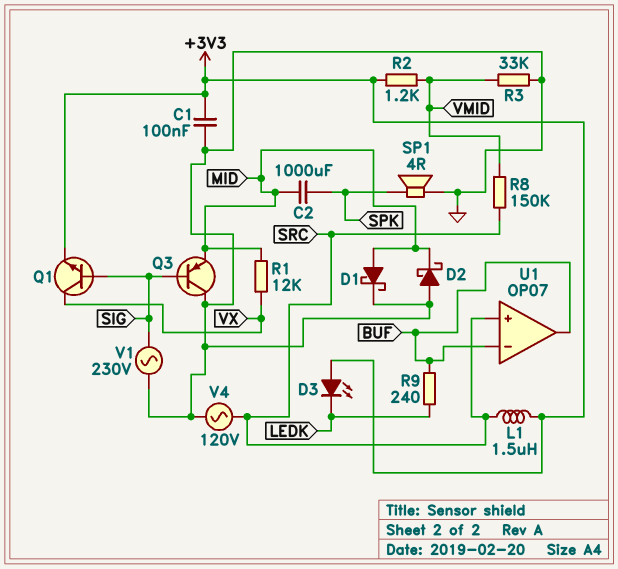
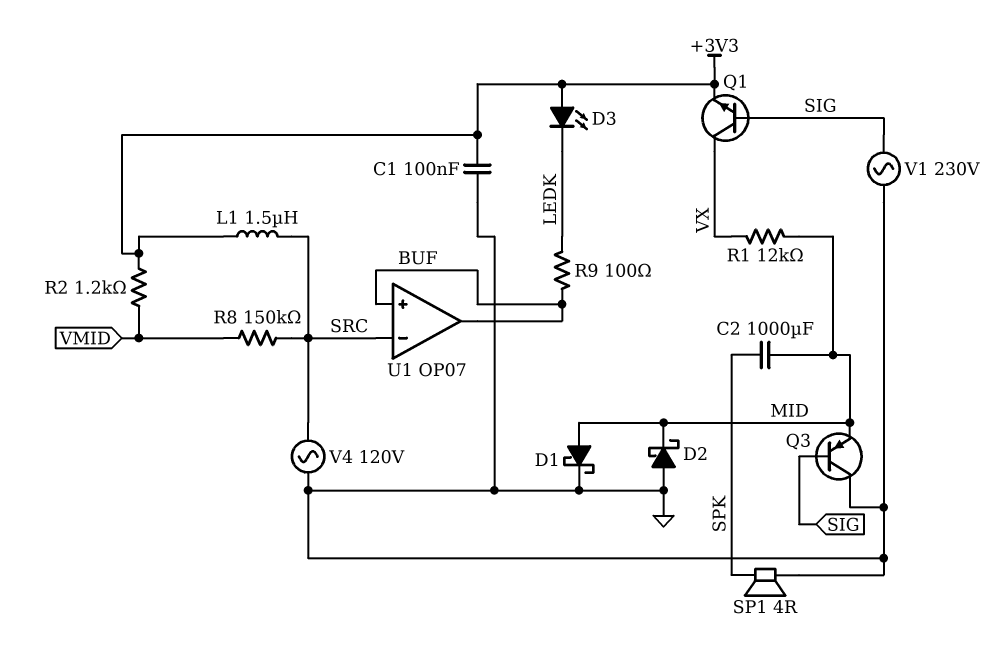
R3: 33k (GND, VMID) -> none
R9: 240 (BUF, LEDK) -> 100 (BUF, LEDK)
U1 pin in+: SRC -> BUF
U1 pin in-: BUF -> SRC

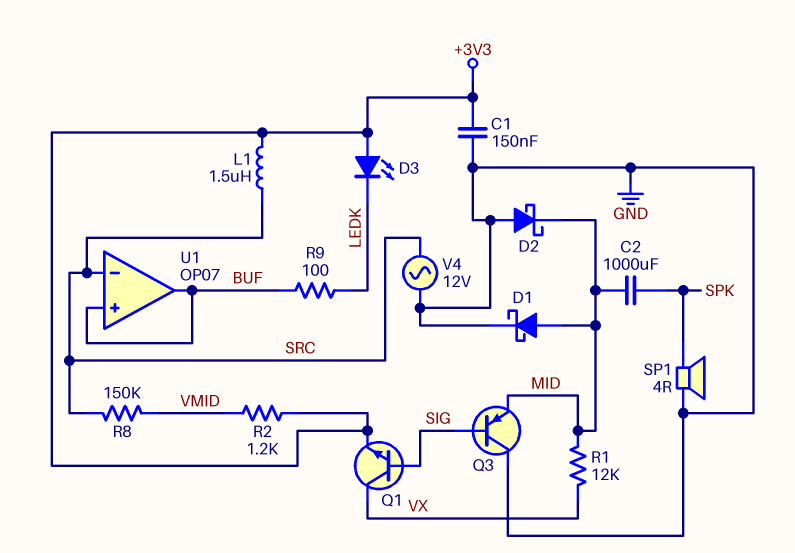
C1: 100nF (+3V3, GND) -> 150nF (+3V3, GND)
V1: AC 230V (GND, SIG) -> none
V4: AC 120V (GND, SRC) -> AC 12V (GND, SRC)

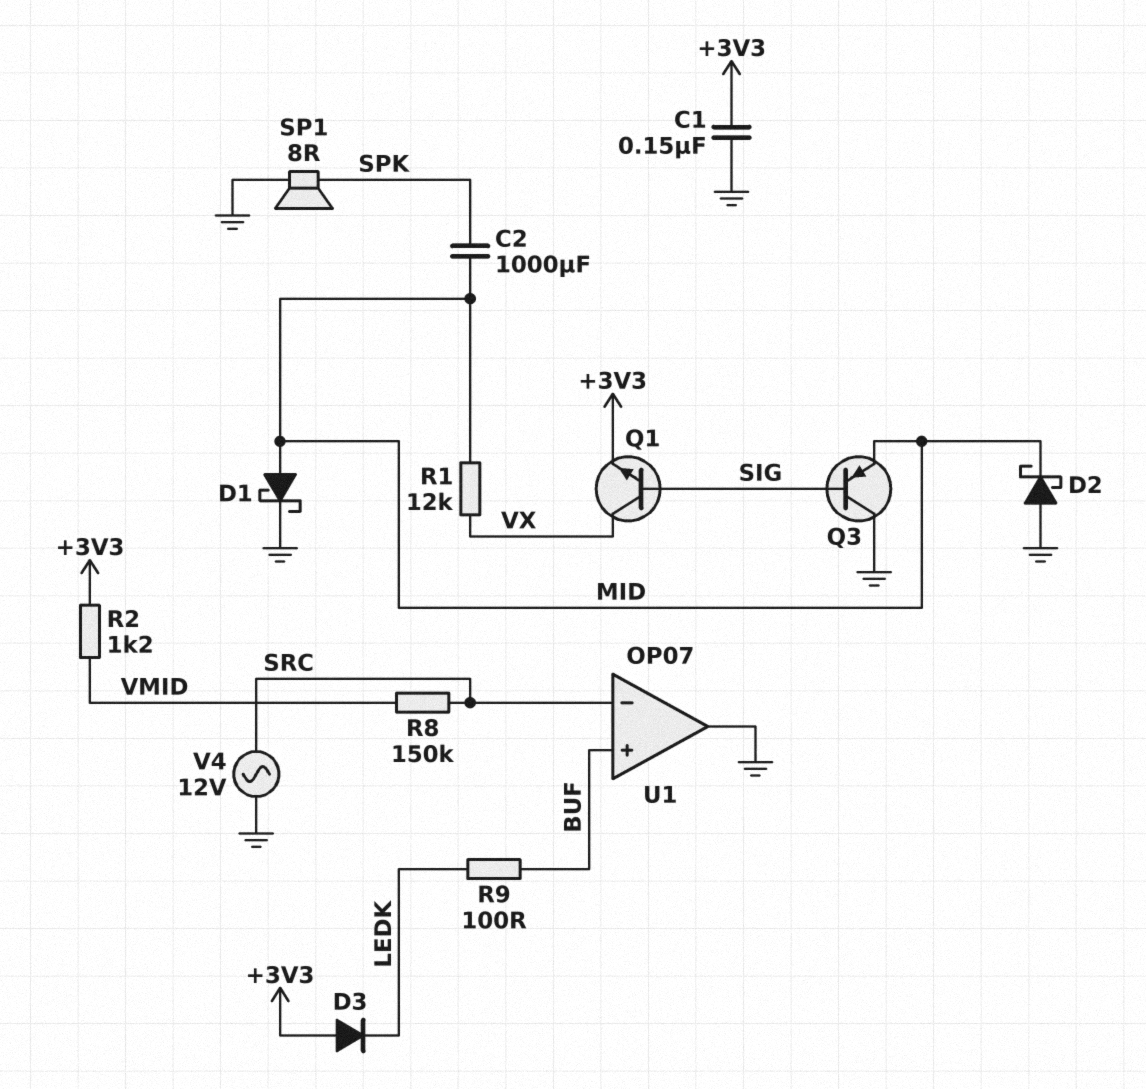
D3: LED (A +3V3, K LEDK) -> diode (A +3V3, K LEDK)
L1: 1.5uH (+3V3, SRC) -> none
SP1: speaker 4R (GND, SPK) -> speaker 8R (GND, SPK)
U1 pin out: BUF -> GND

